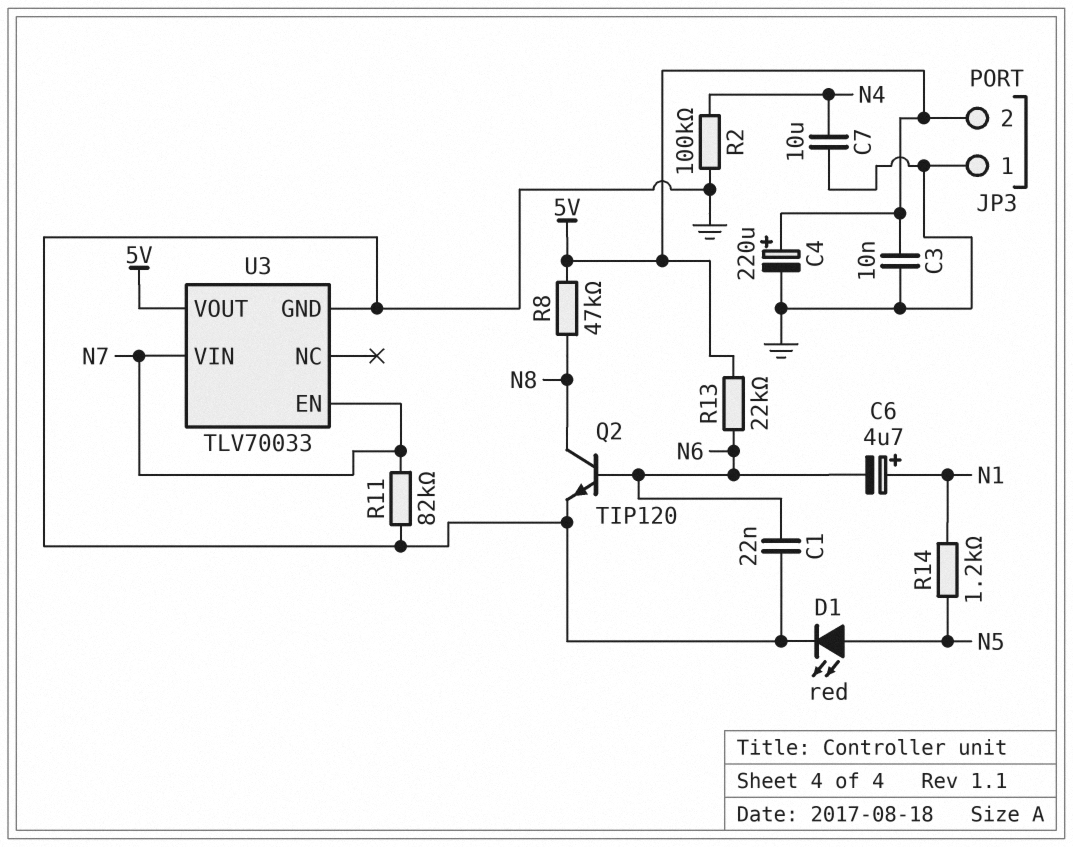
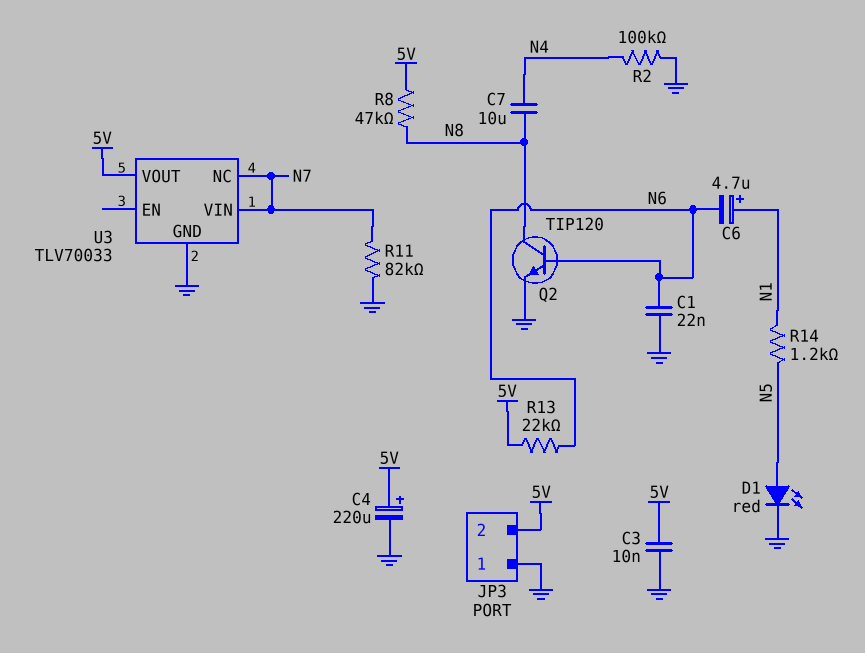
C7: 10uF (GND, N4) -> 10uF (N4, N8)
U3 pin EN: N7 -> none
U3 pin NC: none -> N7

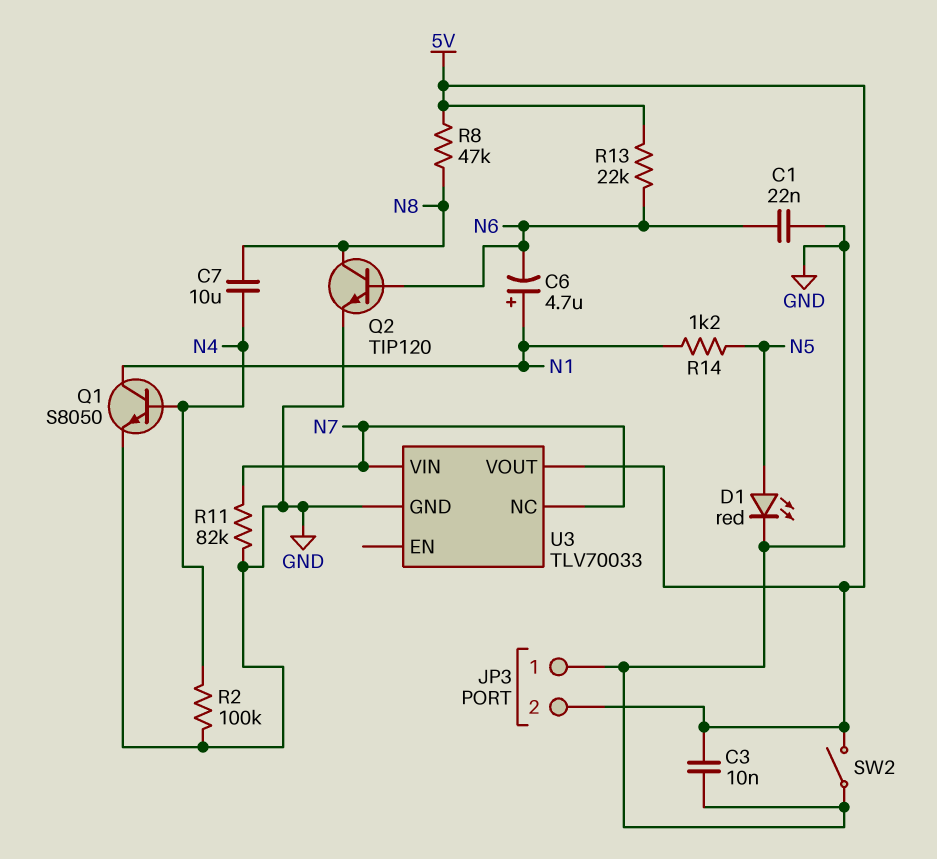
C4: 220uF (plus 5V, minus GND) -> none
Q1: none -> NPN S8050 (B N4, C N1, E GND)
SW2: none -> switch (5V, GND)

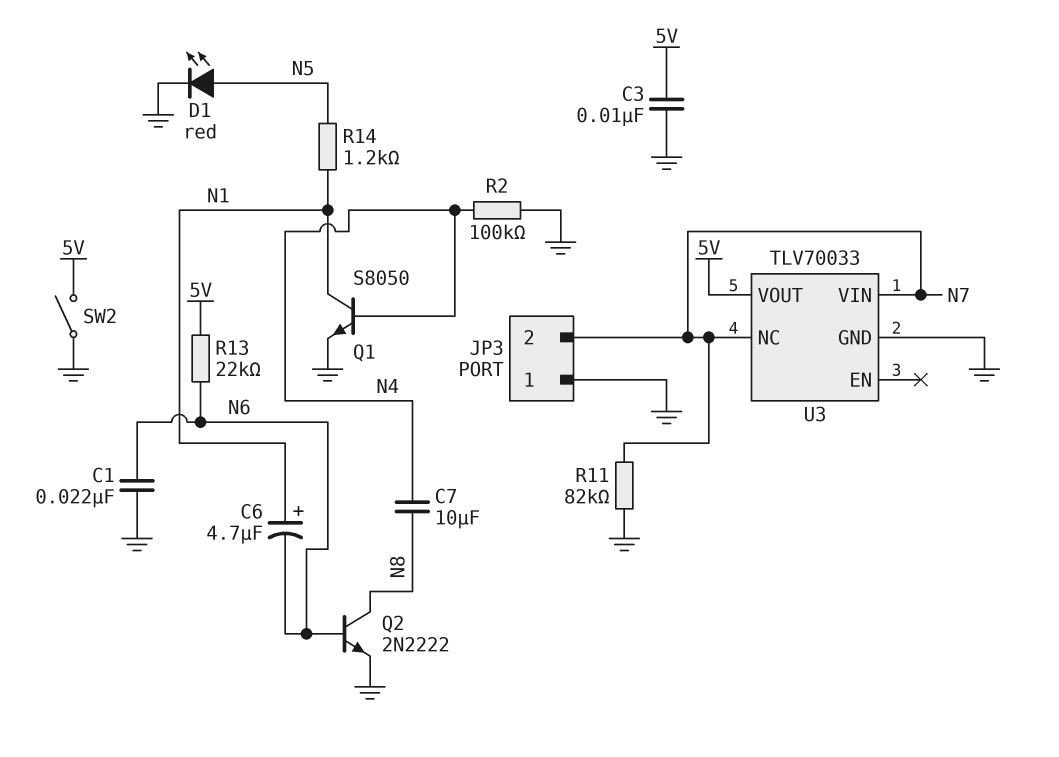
JP3 pin 2: 5V -> N7
Q2: NPN TIP120 (B N6, C N8, E GND) -> NPN 2N2222 (B N6, C N8, E GND)
R8: 47k (5V, N8) -> none

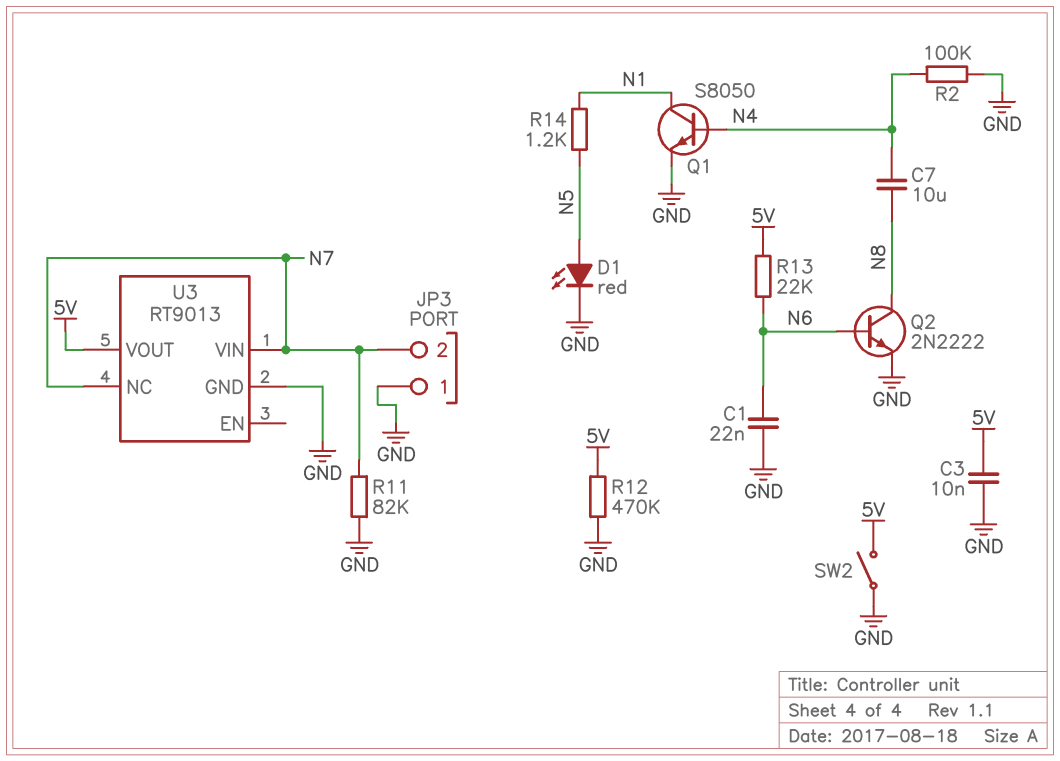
C6: 4.7uF (plus N1, minus N6) -> none
R12: none -> 470k (5V, GND)
U3: TLV70033 -> RT9013

